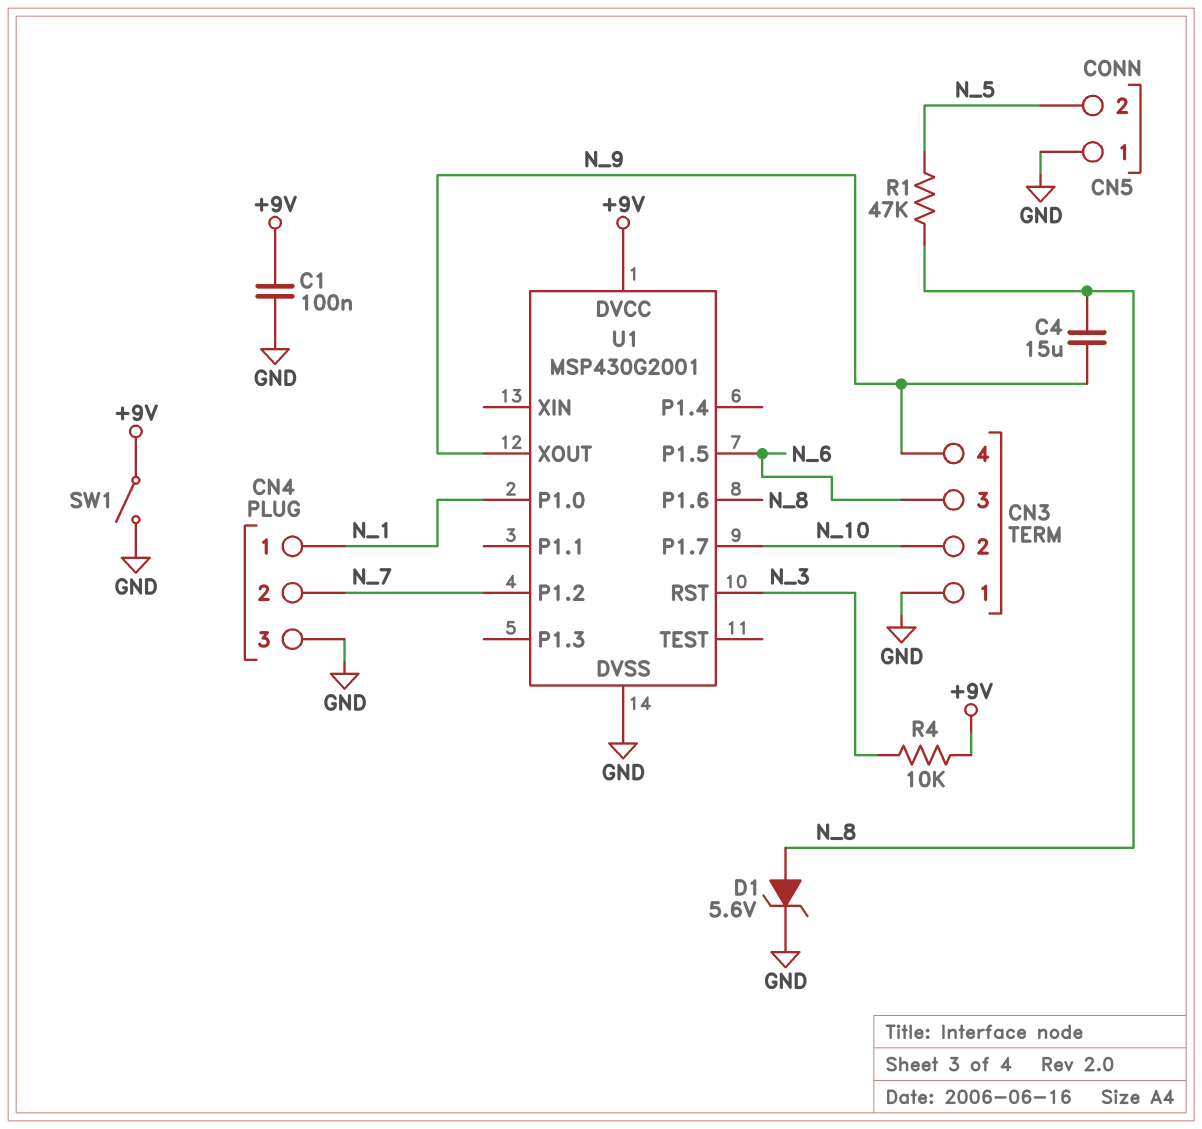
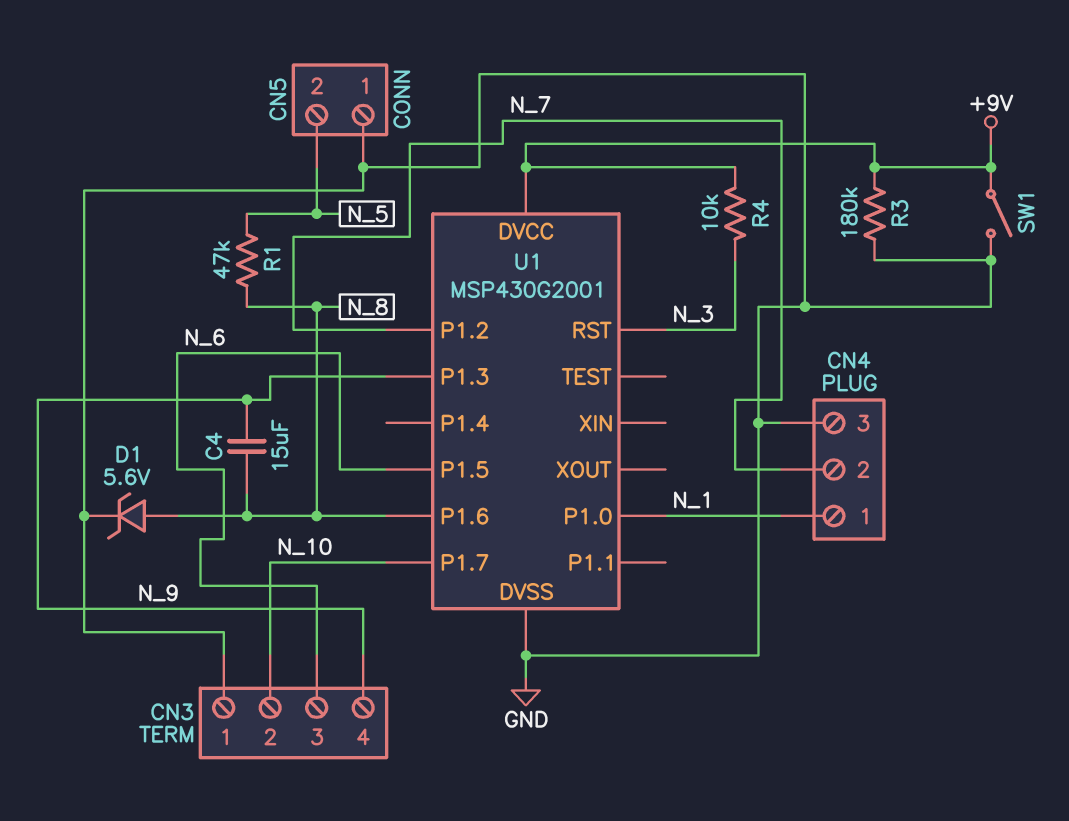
C1: 100nF (+9V, GND) -> none
R3: none -> 180k (+9V, GND)
U1 pin P1.3: none -> N_9
U1 pin XOUT: N_9 -> none

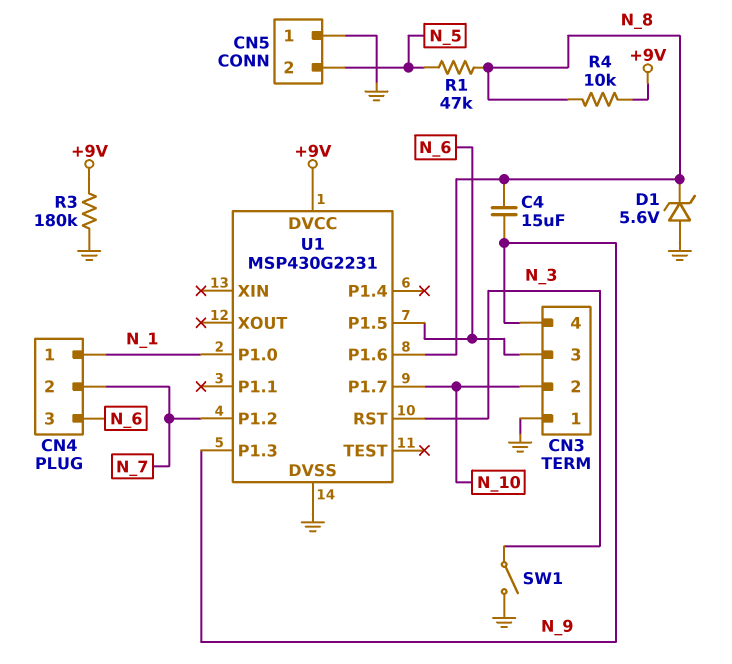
CN4 pin 3: GND -> N_6
D1: zener 5.6V (A N_8, K GND) -> zener 5.6V (A GND, K N_8)
R4: 10k (+9V, N_3) -> 10k (+9V, N_8)
SW1: switch (+9V, GND) -> switch (GND, N_3)
U1: MSP430G2001 -> MSP430G2231

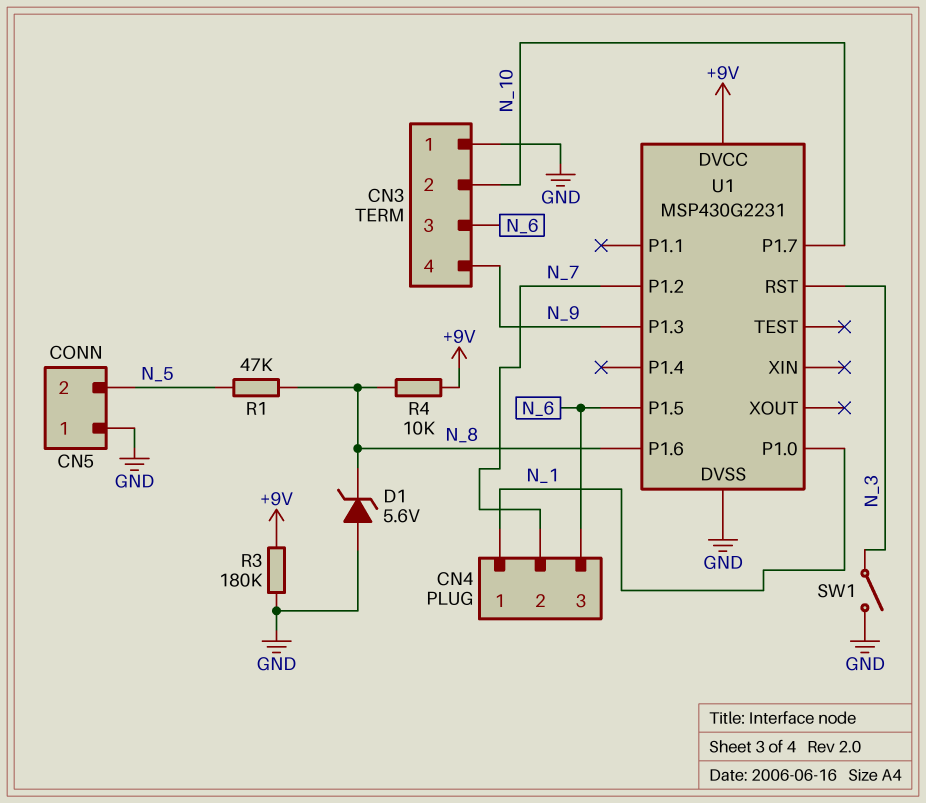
C4: 15uF (N_8, N_9) -> none

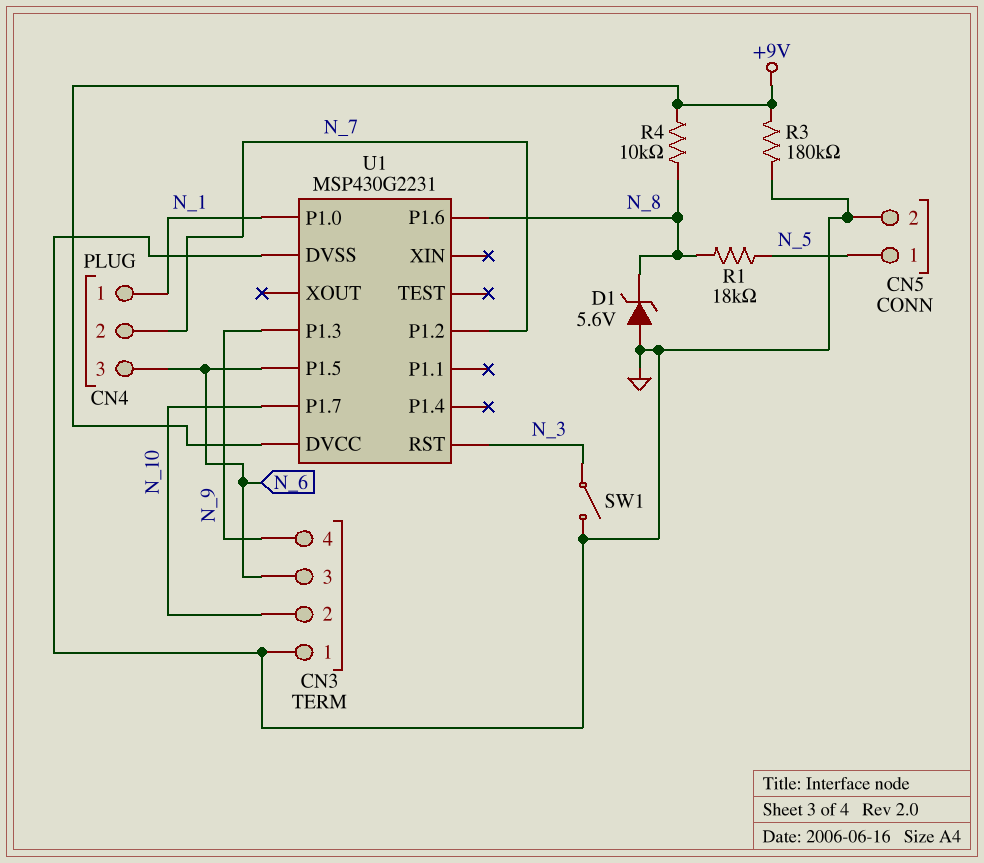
CN5 pin 1: GND -> N_5
CN5 pin 2: N_5 -> GND
R1: 47k (N_5, N_8) -> 18k (N_5, N_8)

